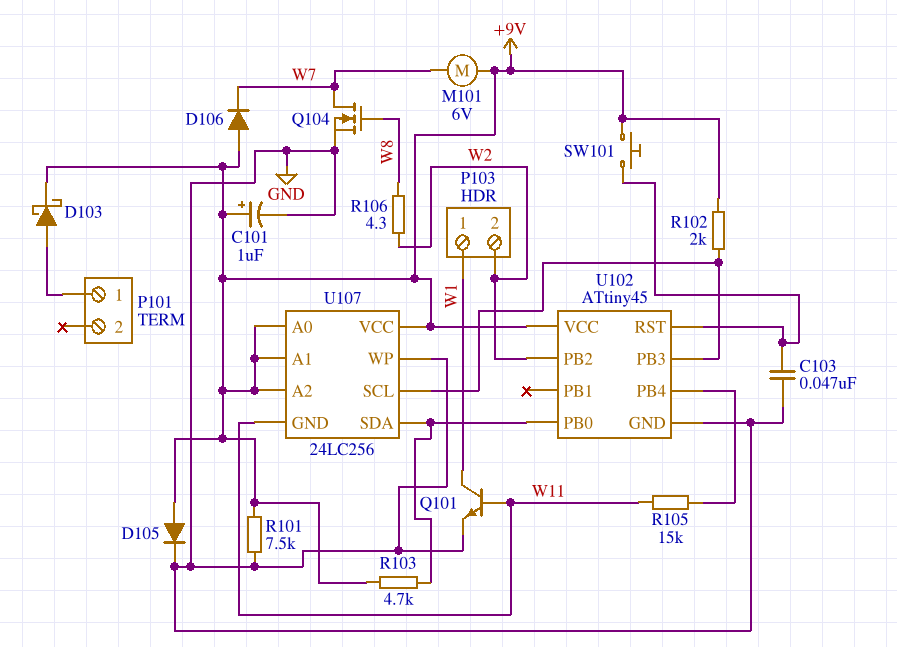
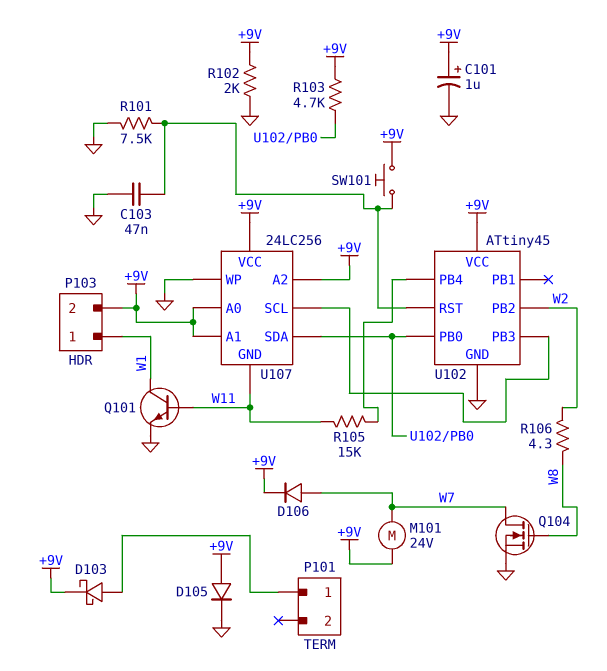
D106: diode (A +9V, K W7) -> diode (A W7, K +9V)
M101: motor 6V (+9V, W7) -> motor 24V (+9V, W7)
P103 pin 2: W2 -> +9V
R101: 7.5k (+9V, GND) -> 7.5k (GND, U102/RST)
R102: 2k (+9V, U102/PB3) -> 2k (+9V, GND)

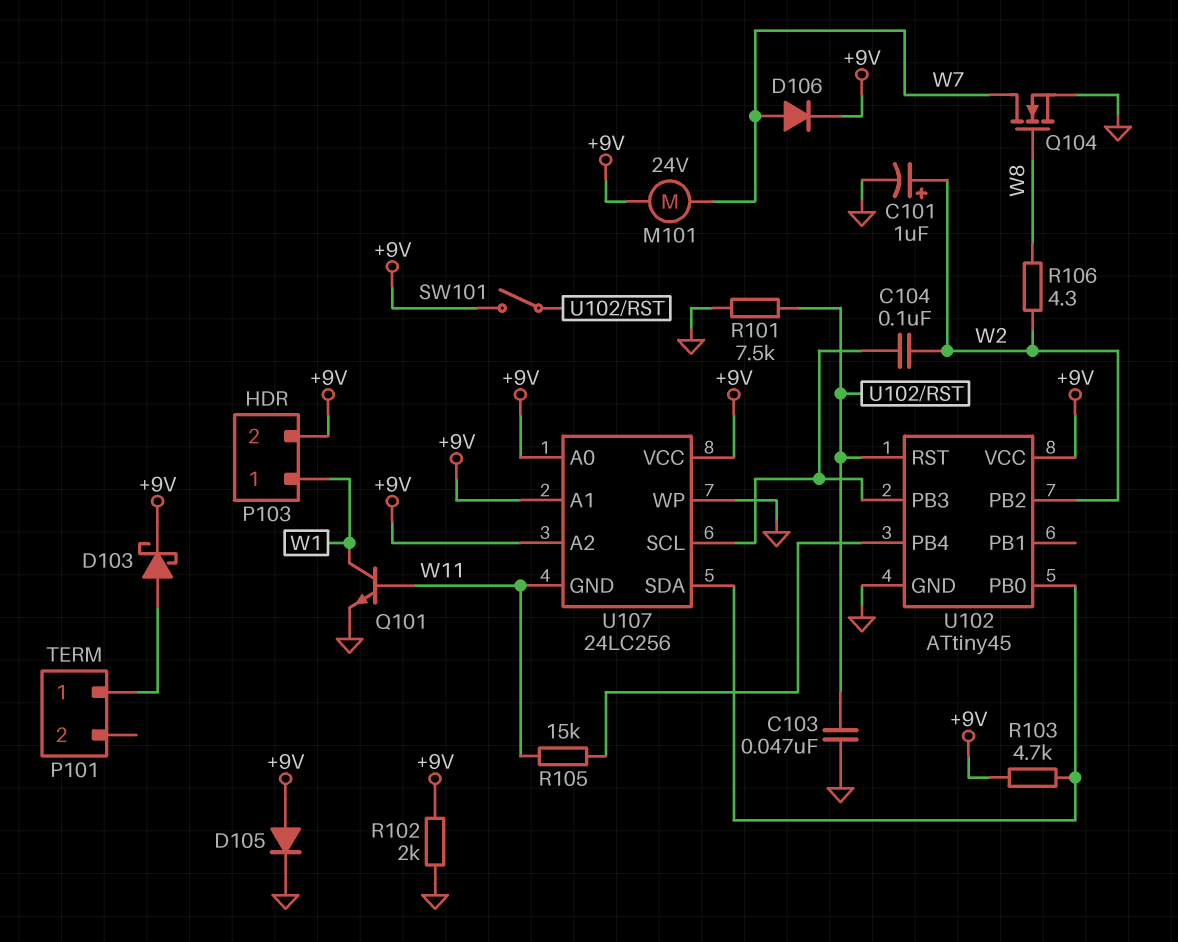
C101: 1uF (plus +9V, minus GND) -> 1uF (plus W2, minus GND)
C104: none -> 100nF (U102/PB3, W2)
SW101: button (+9V, U102/RST) -> switch (+9V, U102/RST)

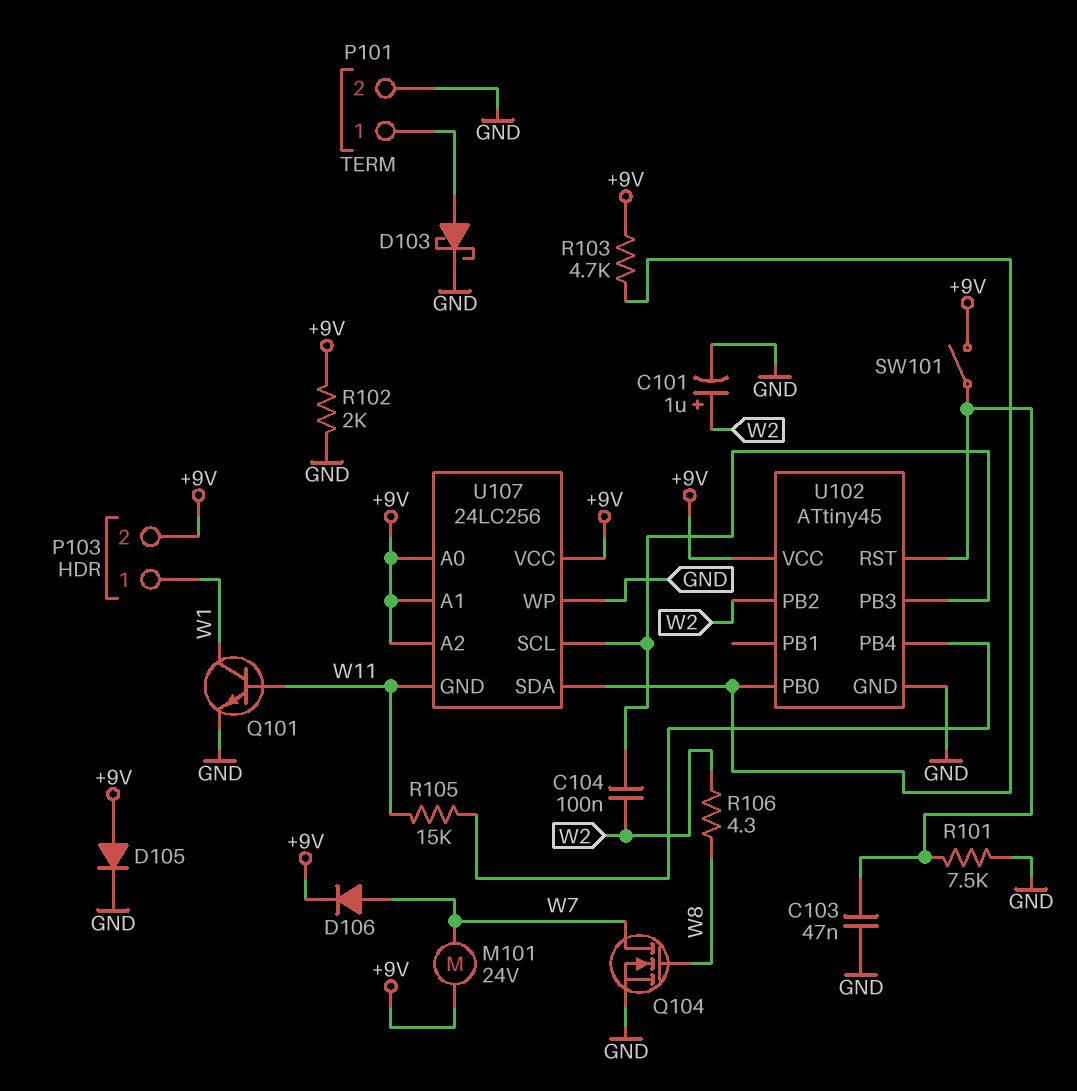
D103: schottky (A P101/1, K +9V) -> schottky (A P101/1, K GND)
P101 pin 2: none -> GND

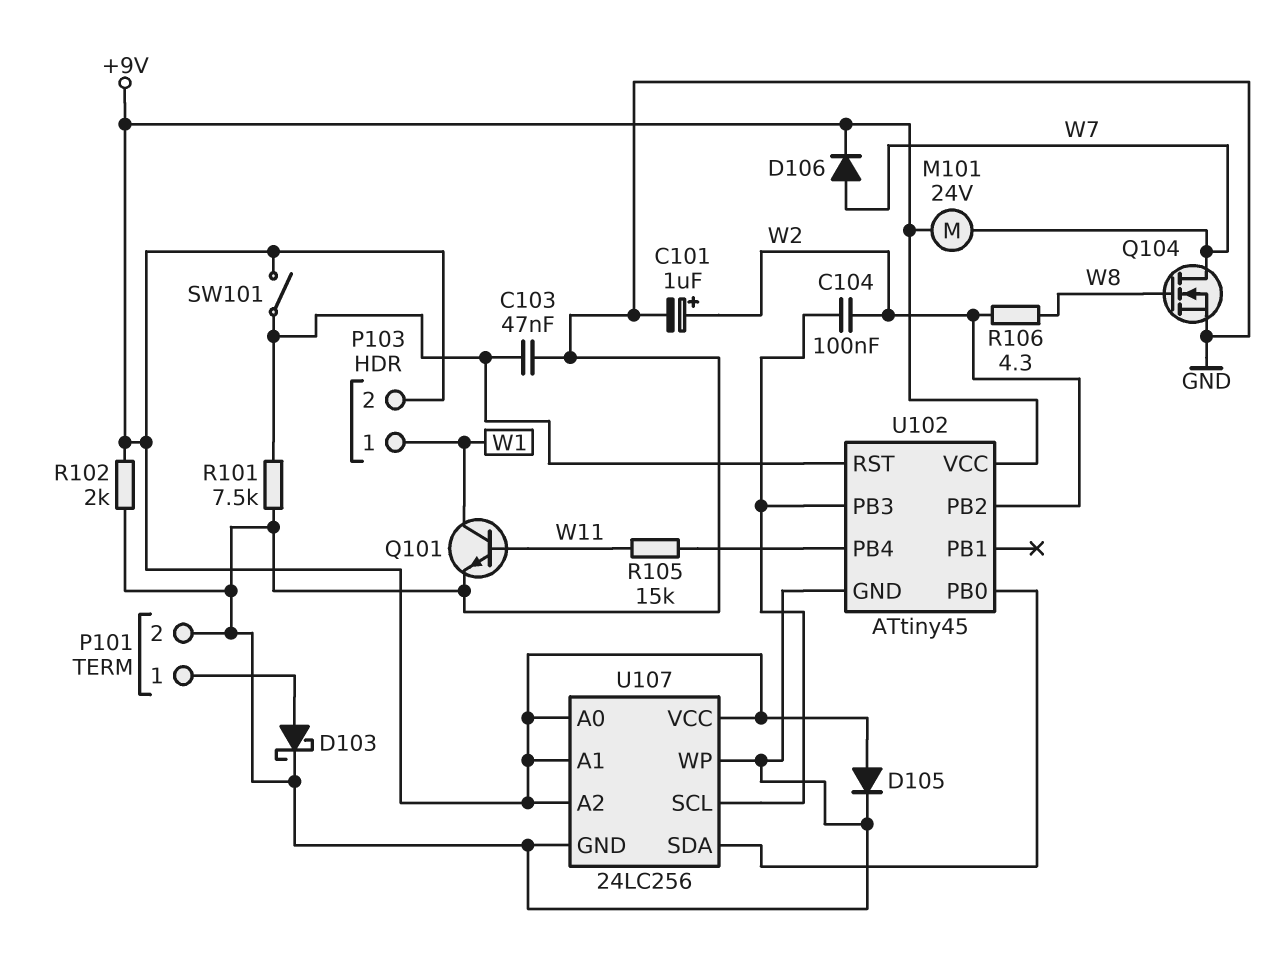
R103: 4.7k (+9V, U102/PB0) -> none
U107 pin GND: W11 -> GND

